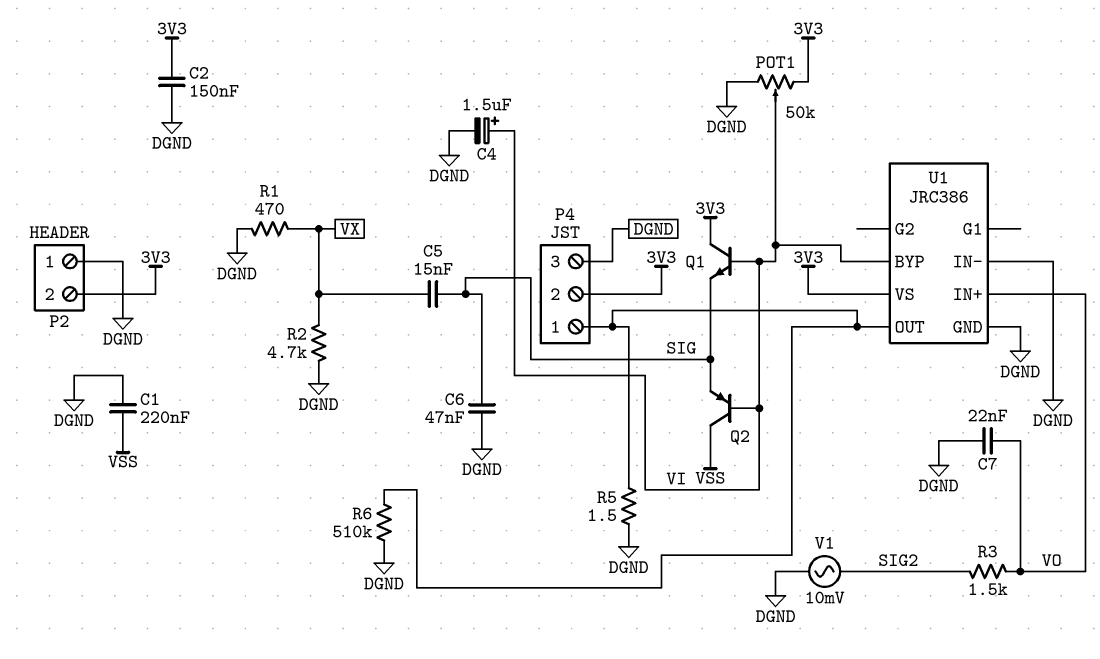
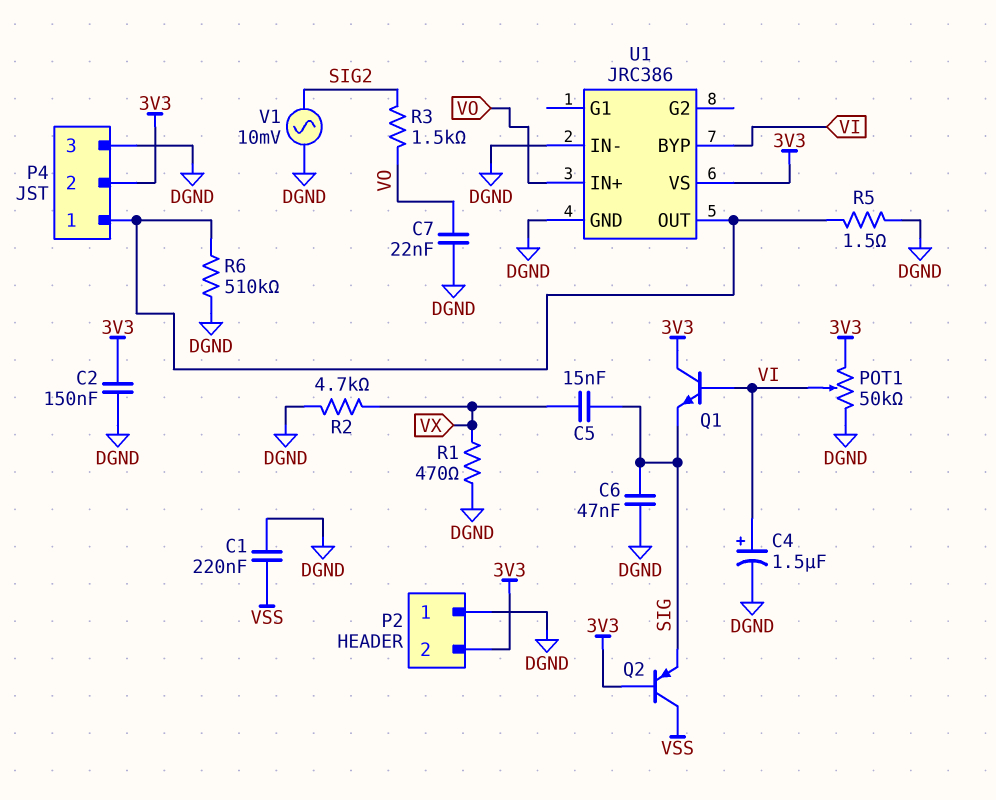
Q2: PNP (B VI, C VSS, E SIG) -> PNP (B 3V3, C VSS, E SIG)

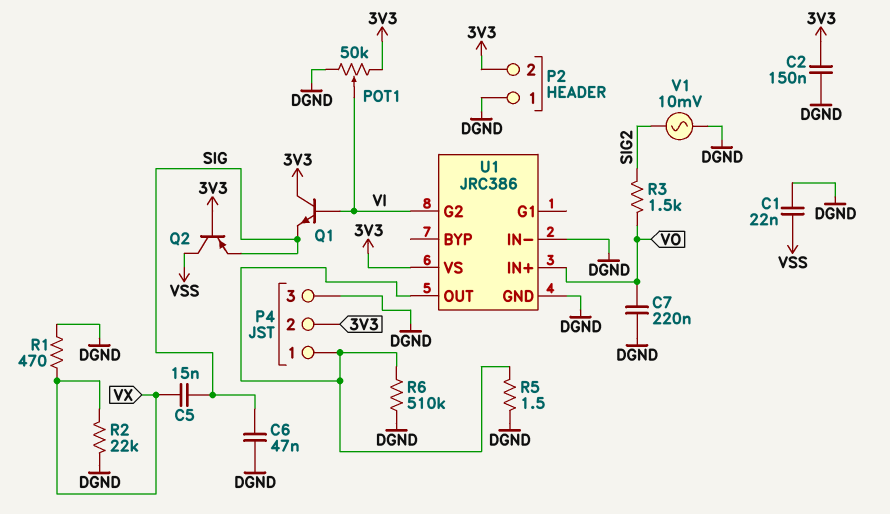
C1: 220nF (DGND, VSS) -> 22nF (DGND, VSS)
C4: 1.5uF (plus VI, minus DGND) -> none
C7: 22nF (DGND, VO) -> 220nF (DGND, VO)
R2: 4.7k (DGND, VX) -> 22k (DGND, VX)
U1 pin BYP: VI -> none
U1 pin G2: none -> VI

